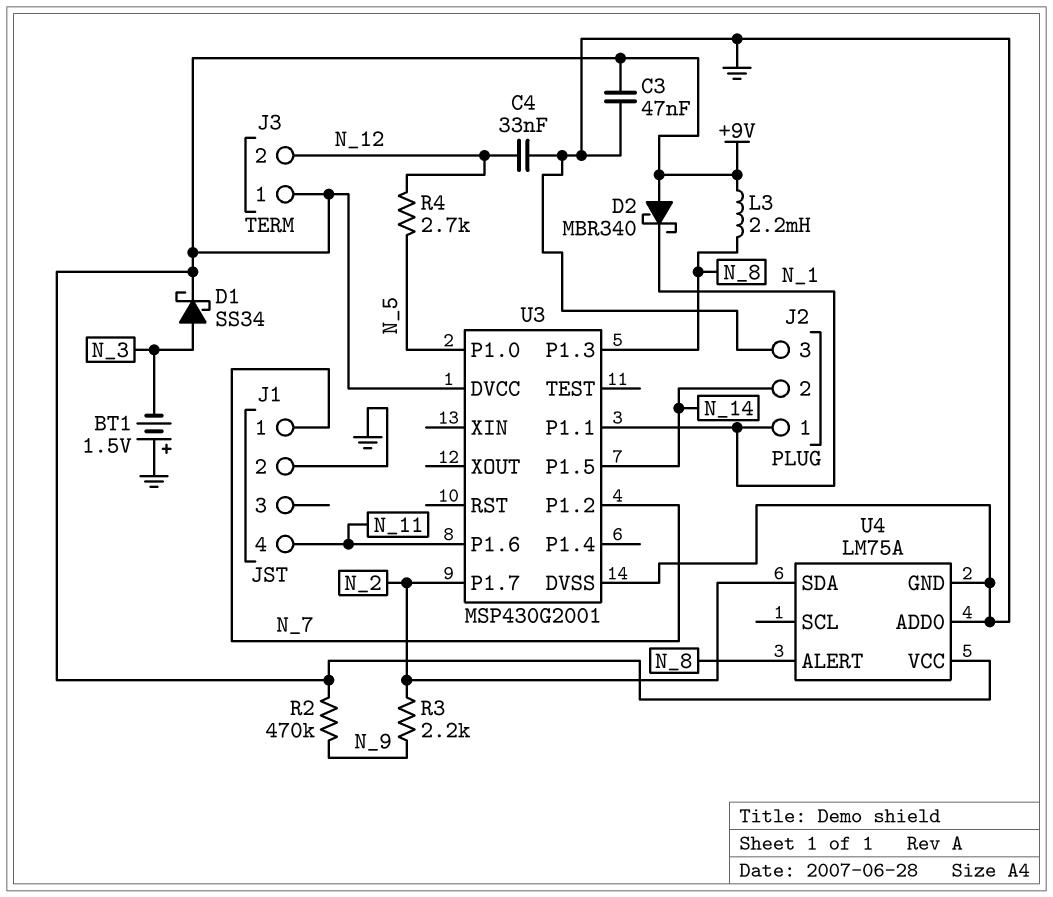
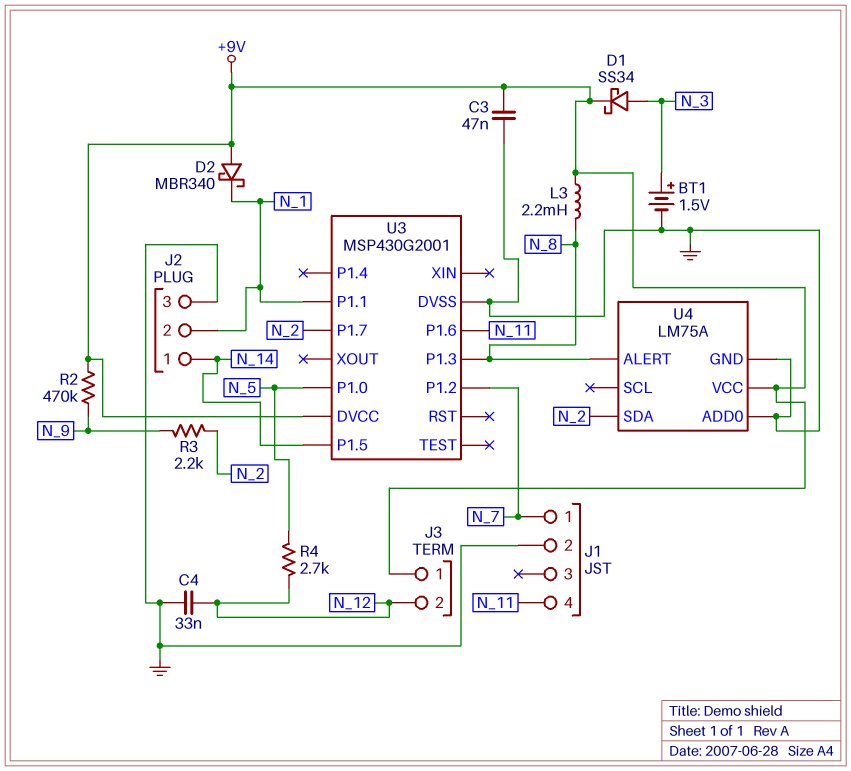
BT1: 1.5V (plus GND, minus N_3) -> 1.5V (plus N_3, minus GND)
J2 pin 1: N_1 -> N_14
J2 pin 2: N_14 -> N_1

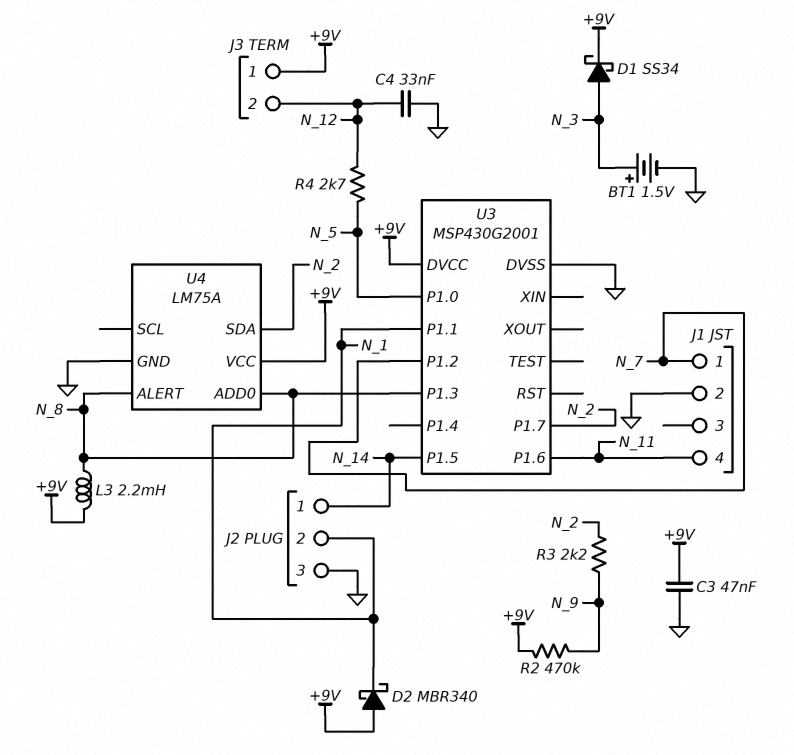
U4 pin ADD0: GND -> N_8

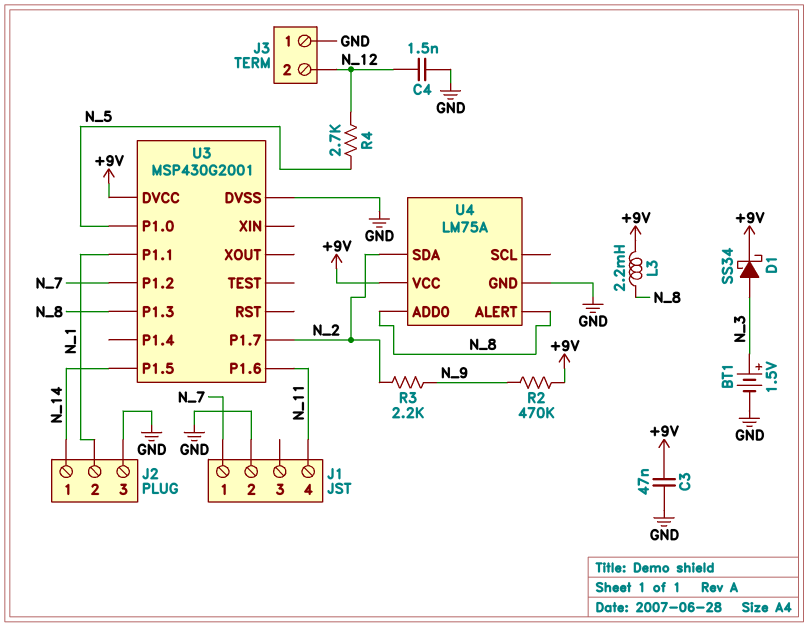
C4: 33nF (GND, N_12) -> 1.5nF (GND, N_12)
D2: schottky MBR340 (A +9V, K N_1) -> none
J3 pin 1: +9V -> GND

